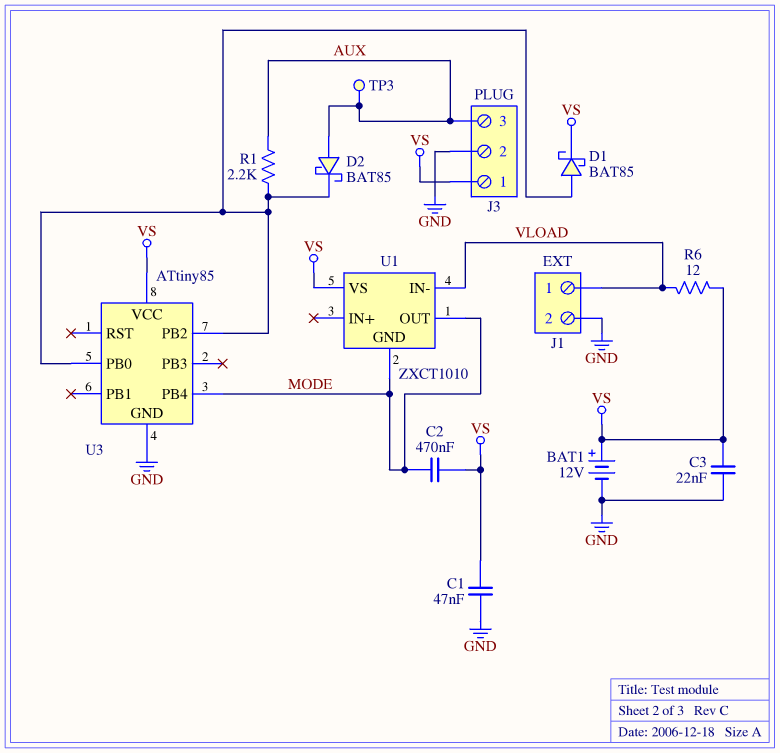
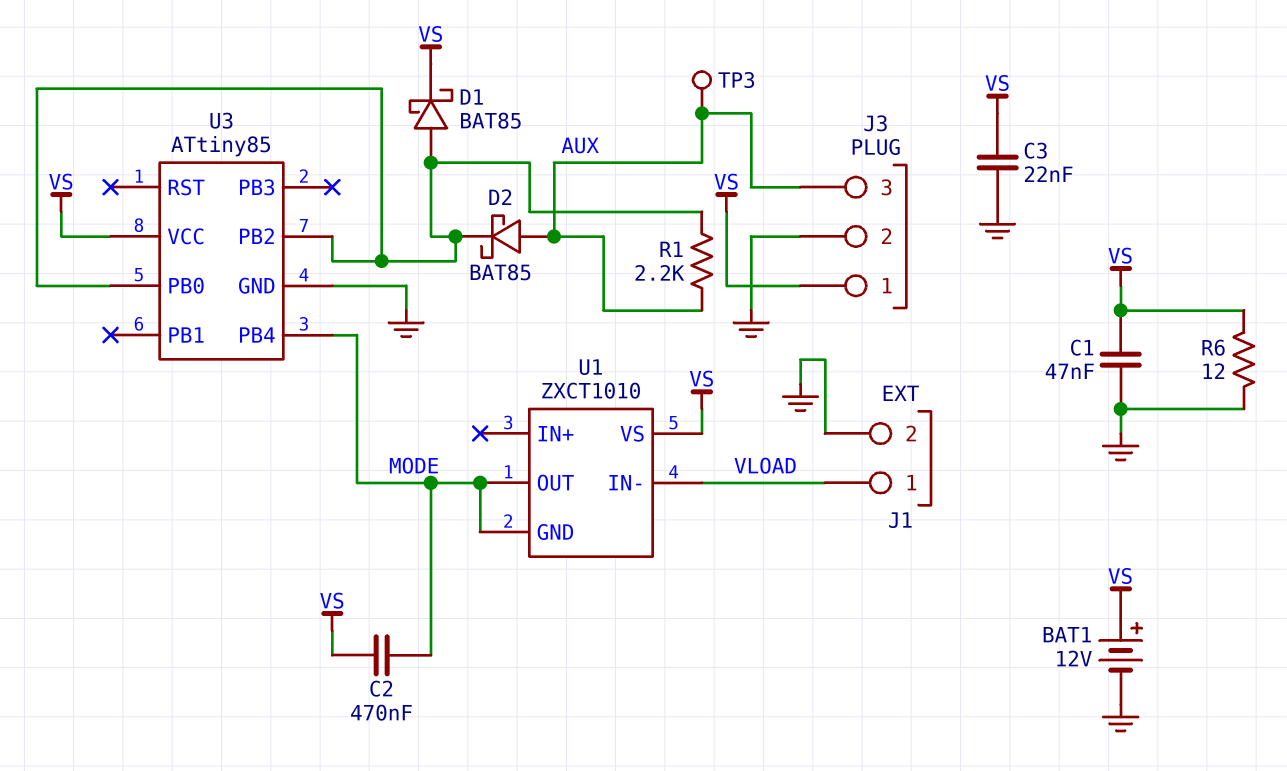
R6: 12 (VLOAD, VS) -> 12 (GND, VS)

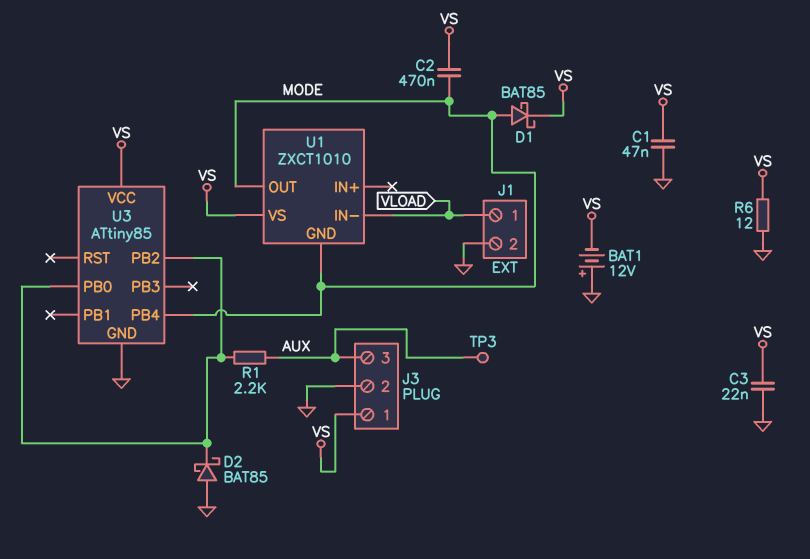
BAT1: 12V (plus VS, minus GND) -> 12V (plus GND, minus VS)
D1: schottky BAT85 (A U3/PB0, K VS) -> schottky BAT85 (A MODE, K VS)
D2: schottky BAT85 (A AUX, K U3/PB0) -> schottky BAT85 (A GND, K U3/PB0)

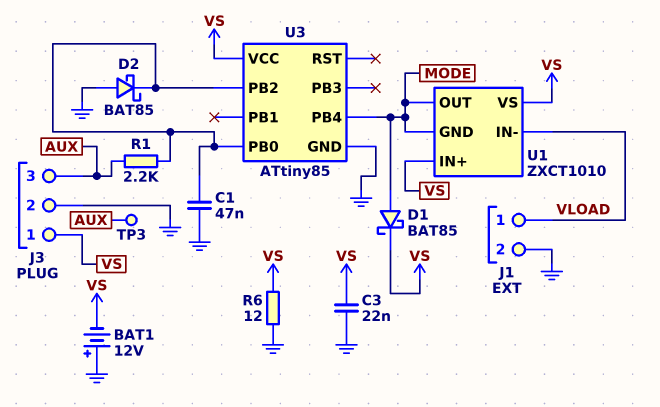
C1: 47nF (GND, VS) -> 47nF (GND, U3/PB0)
C2: 470nF (MODE, VS) -> none
U1 pin IN+: none -> VS

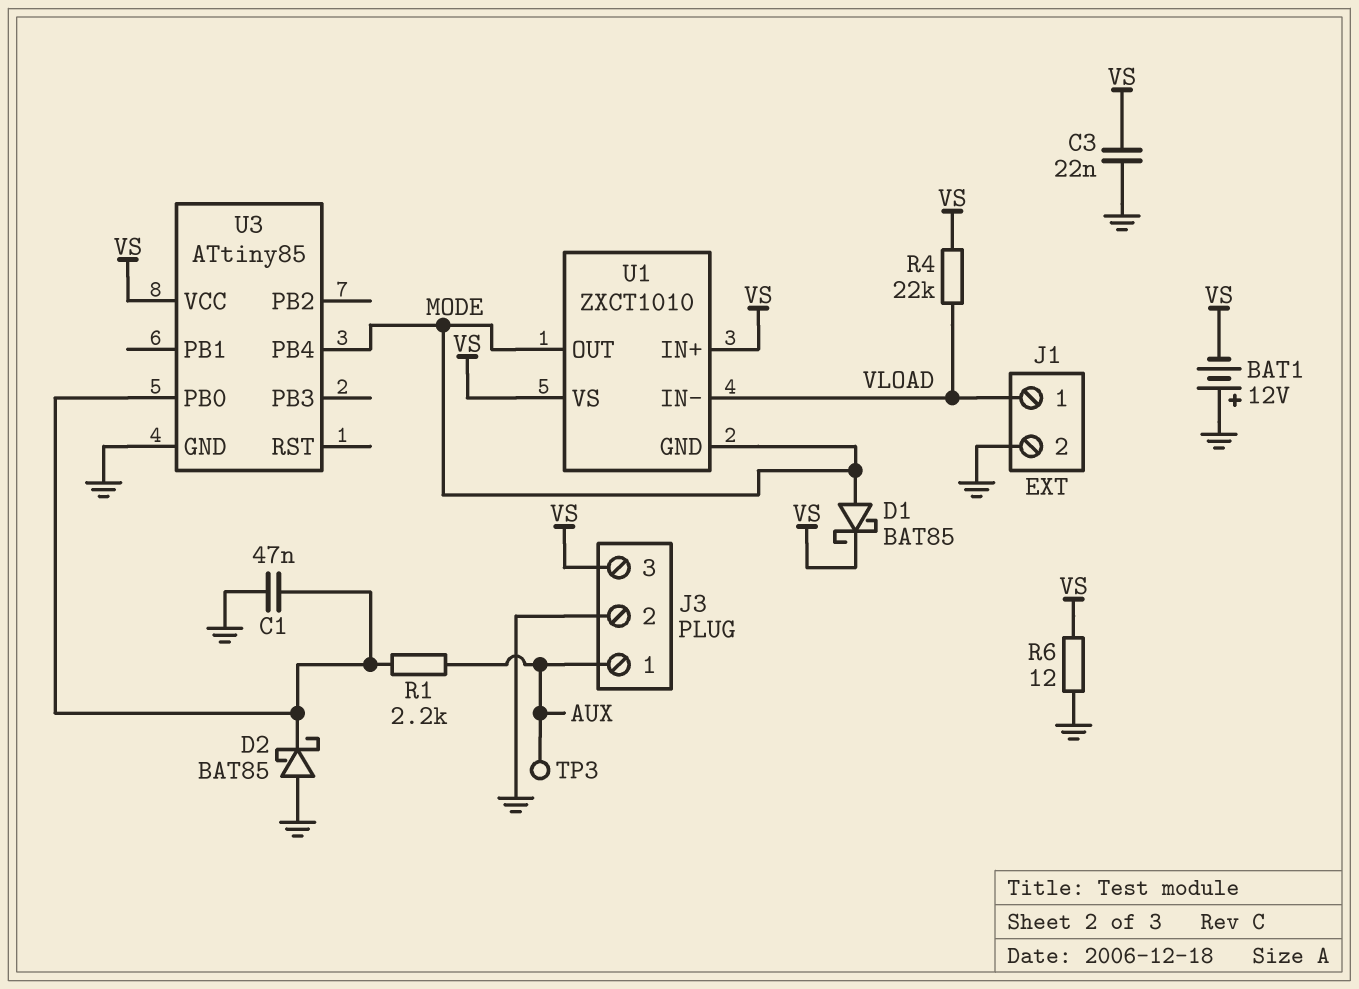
J3 pin 1: VS -> AUX
J3 pin 3: AUX -> VS
R4: none -> 22k (VLOAD, VS)
U3 pin PB2: U3/PB0 -> none

